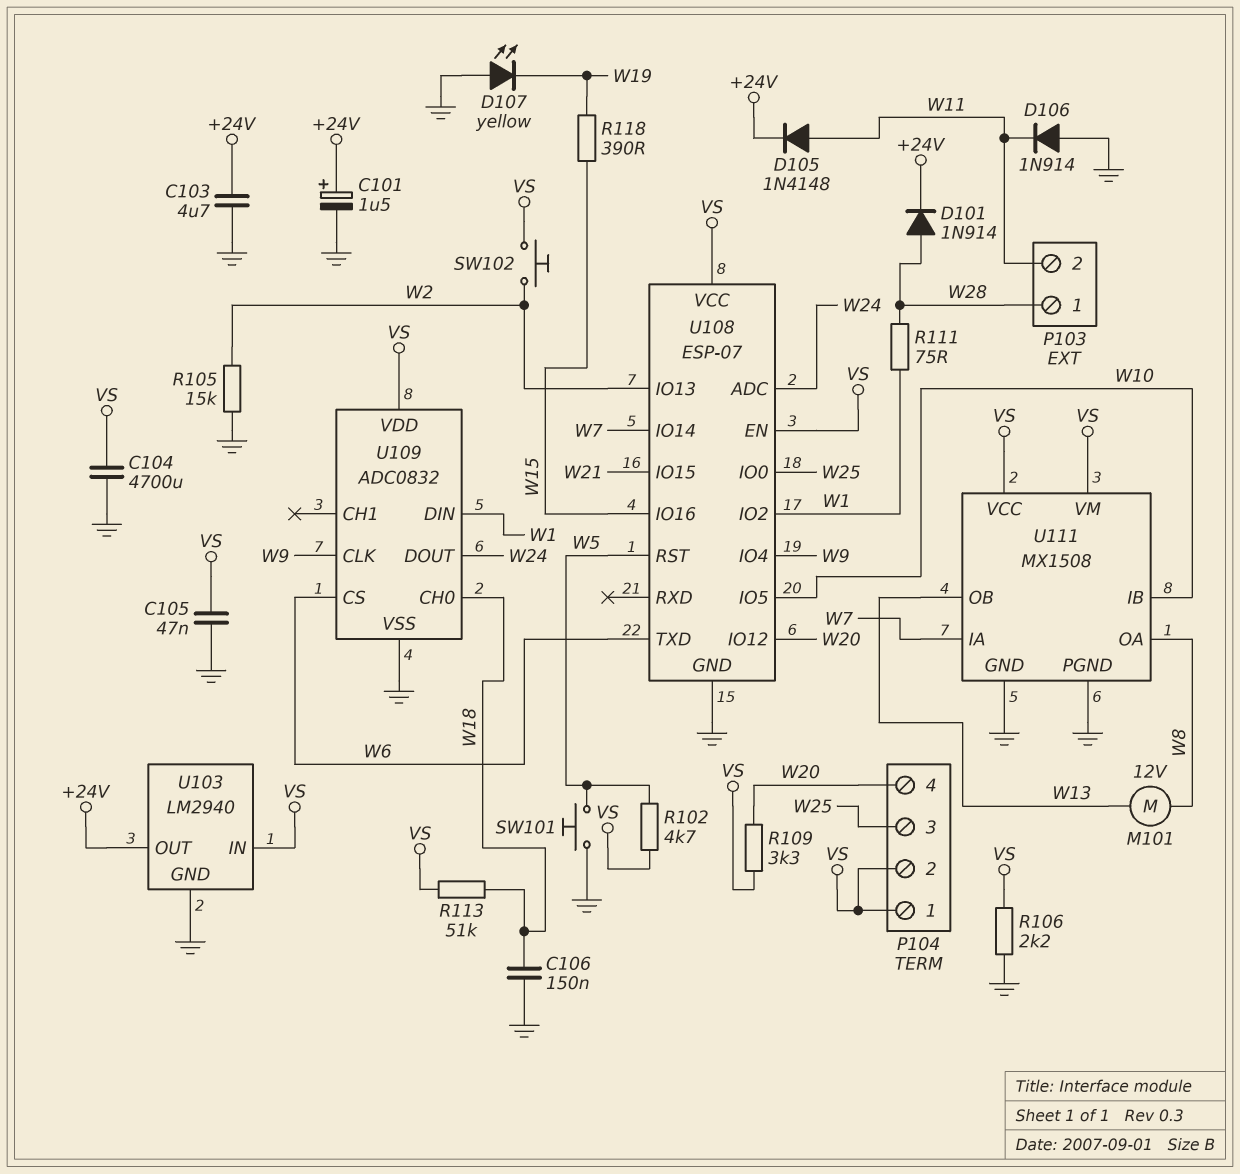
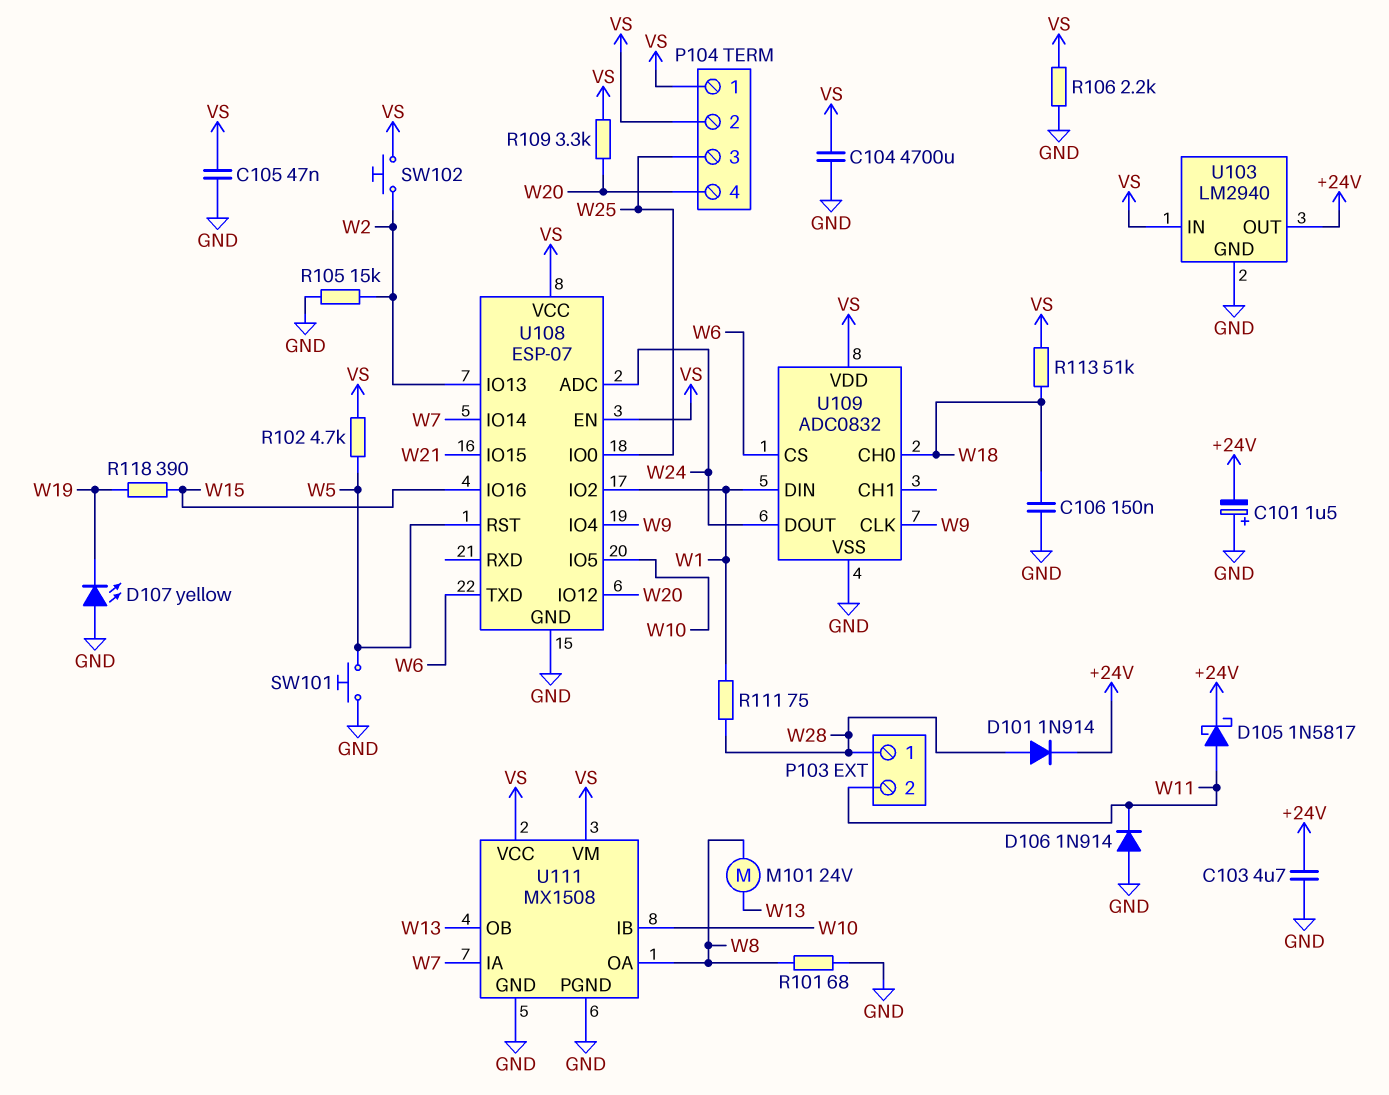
C101: 1.5uF (plus +24V, minus GND) -> 1.5uF (plus GND, minus +24V)
D105: diode 1N4148 (A W11, K +24V) -> schottky 1N5817 (A W11, K +24V)
M101: motor 12V (W8, W13) -> motor 24V (W8, W13)
R101: none -> 68 (GND, W8)

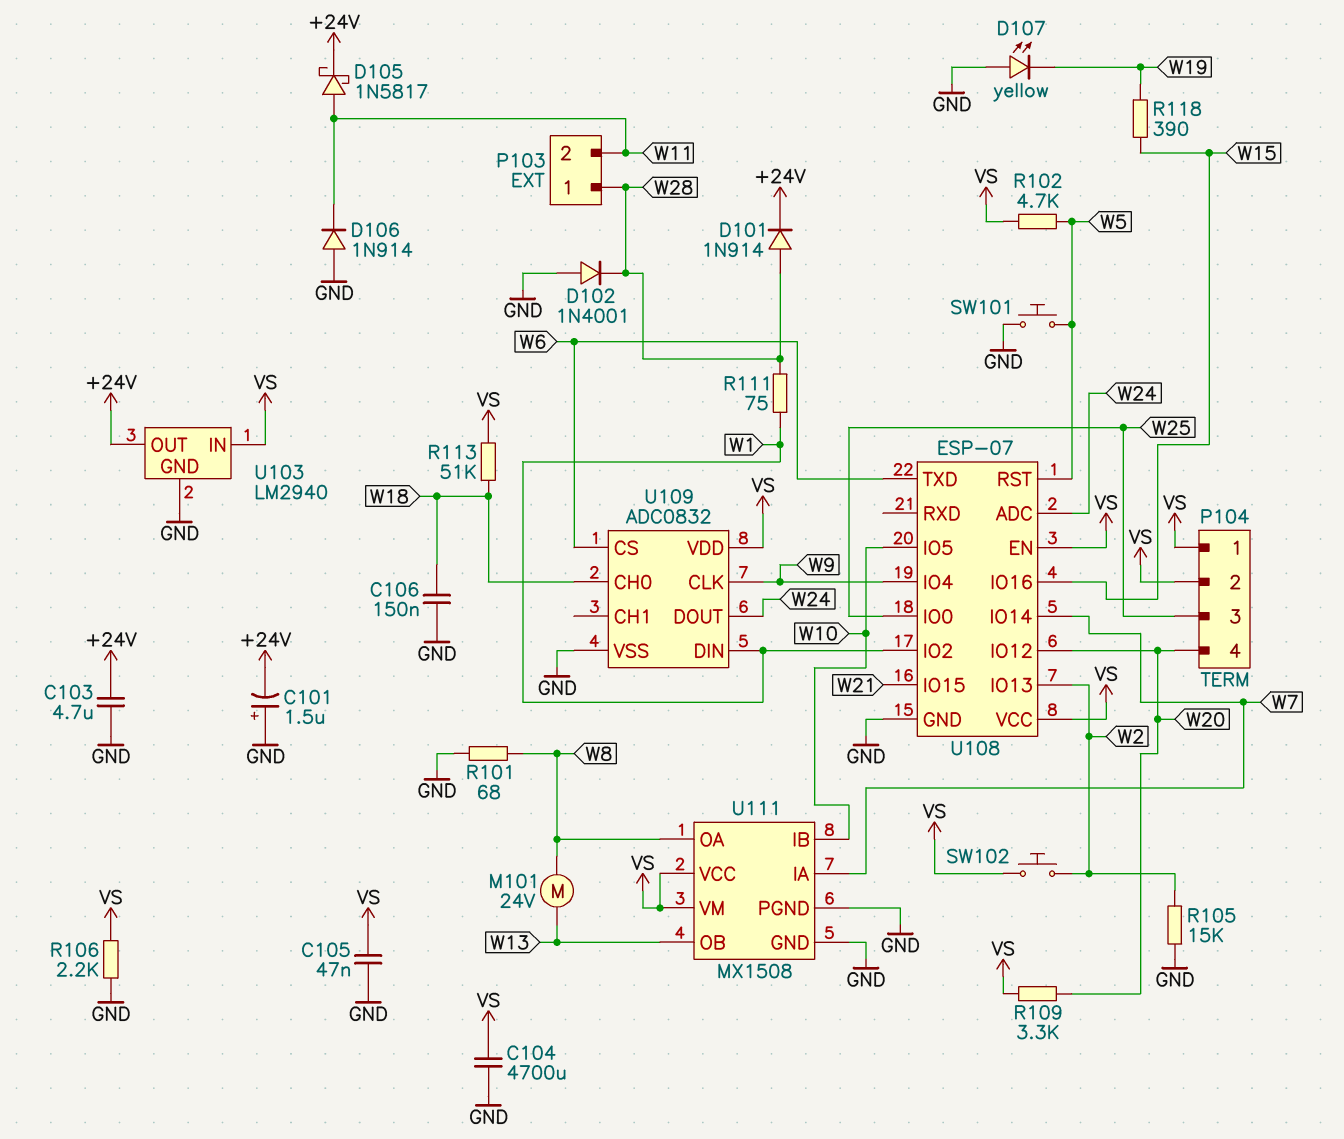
D102: none -> diode 1N4001 (A GND, K W28)

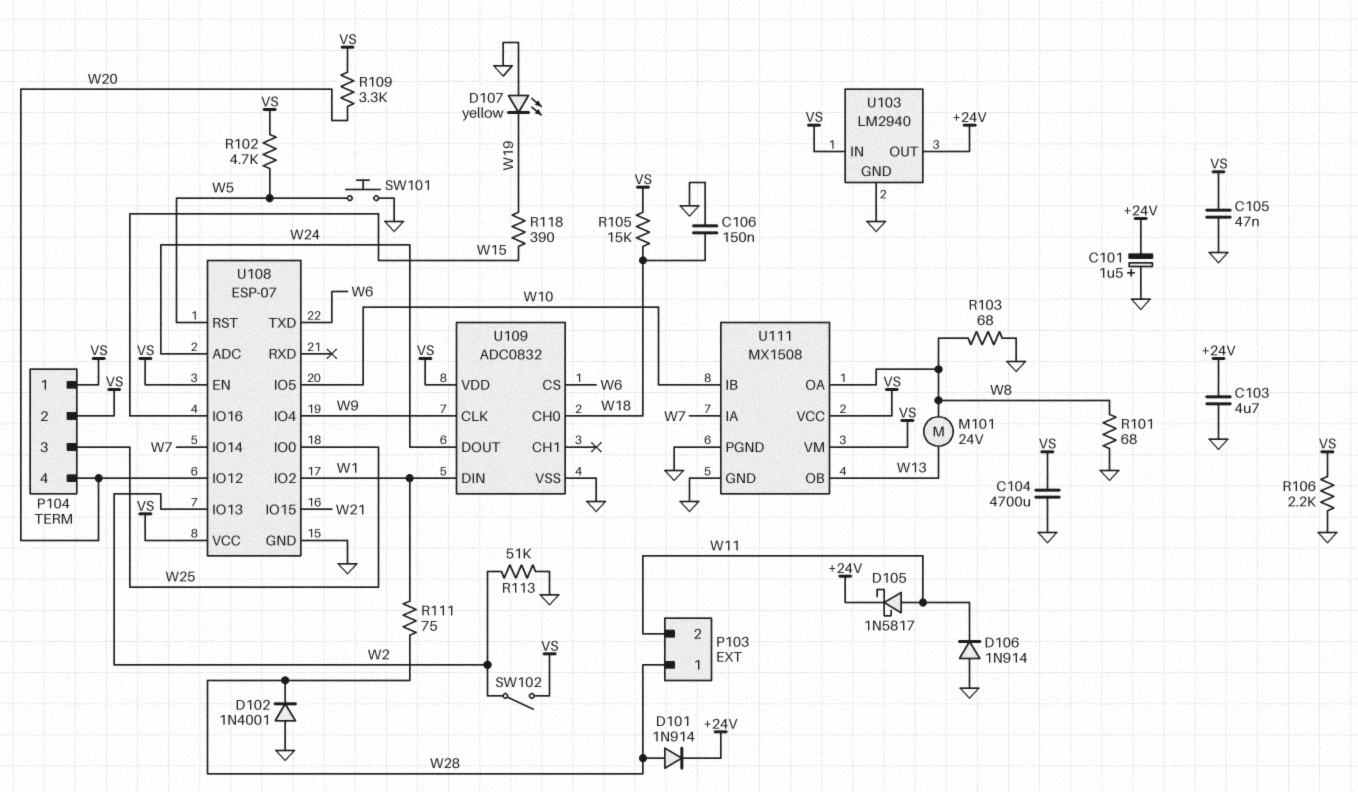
R103: none -> 68 (GND, W8)
R105: 15k (GND, W2) -> 15k (VS, W18)
R113: 51k (VS, W18) -> 51k (GND, W2)
SW102: button (VS, W2) -> switch (VS, W2)

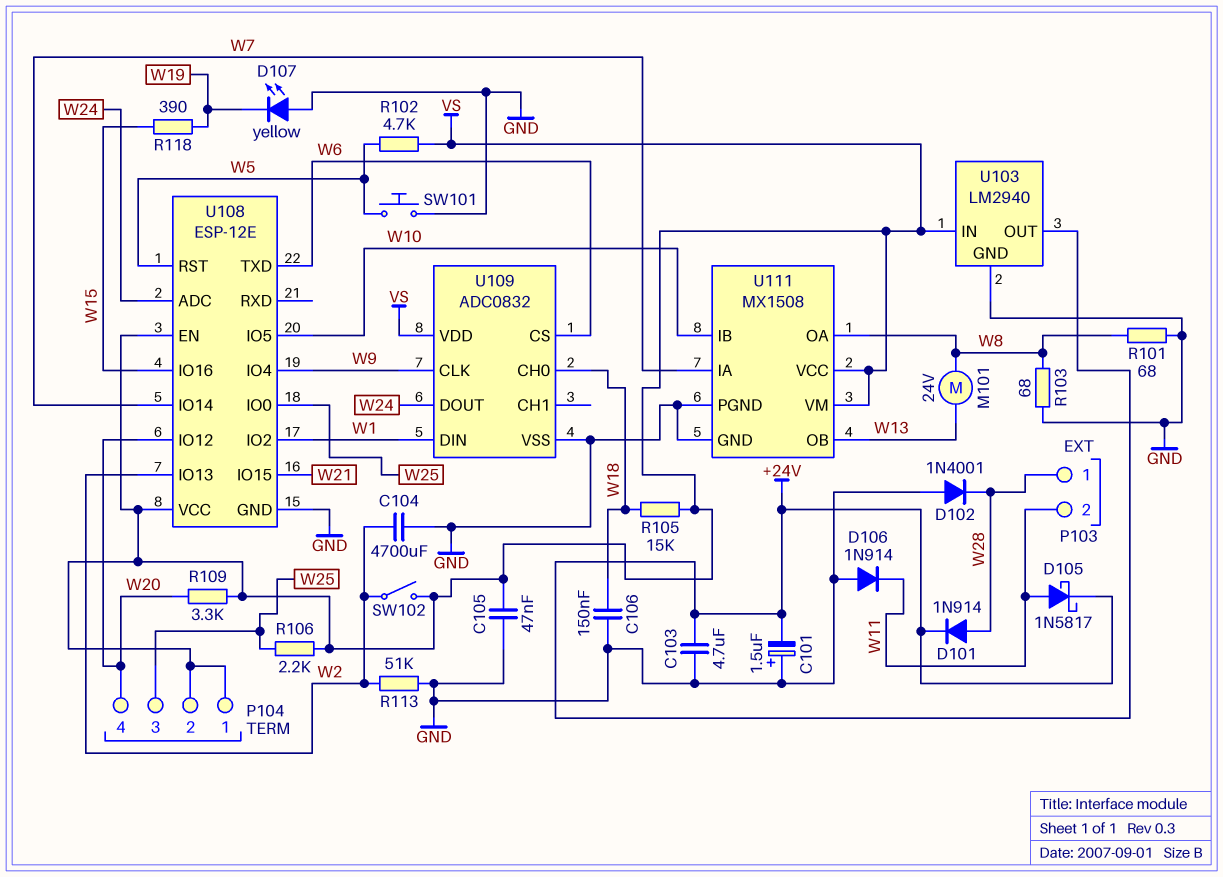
C104: 4700uF (GND, VS) -> 4700uF (GND, W2)
R106: 2.2k (GND, VS) -> 2.2k (VS, W25)
R111: 75 (W1, W28) -> none
U108: ESP-07 -> ESP-12E

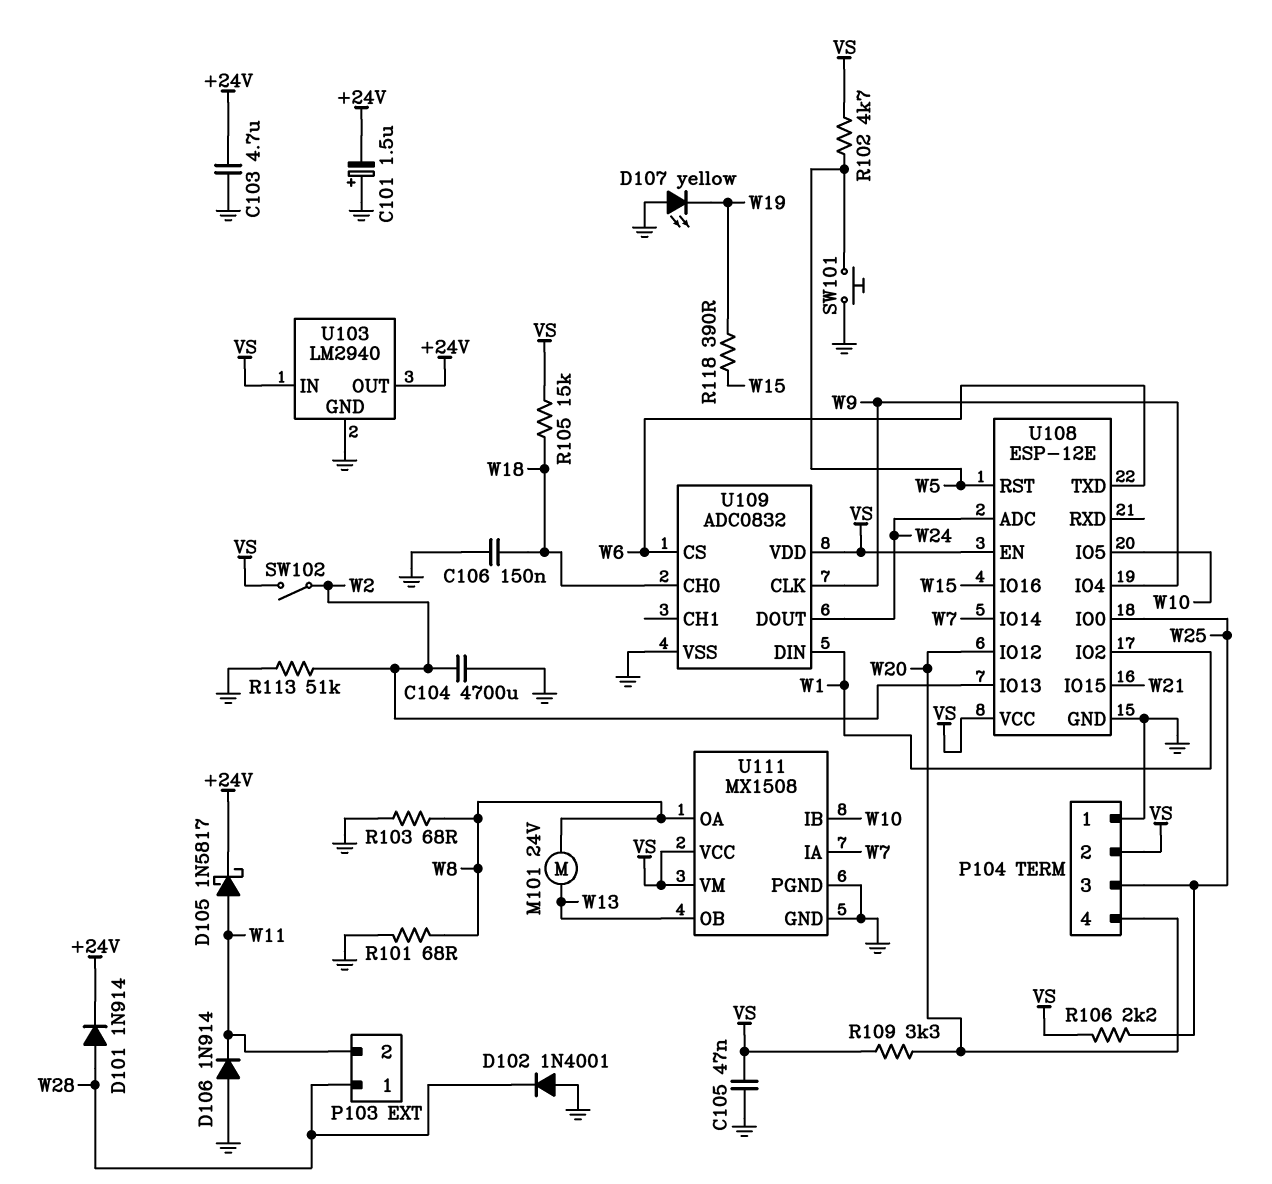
P104 pin 1: VS -> GND

